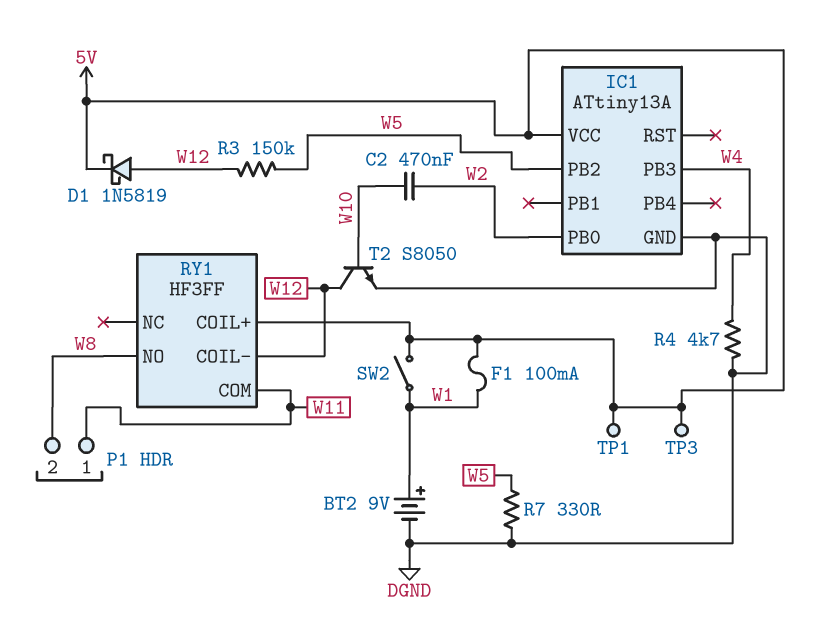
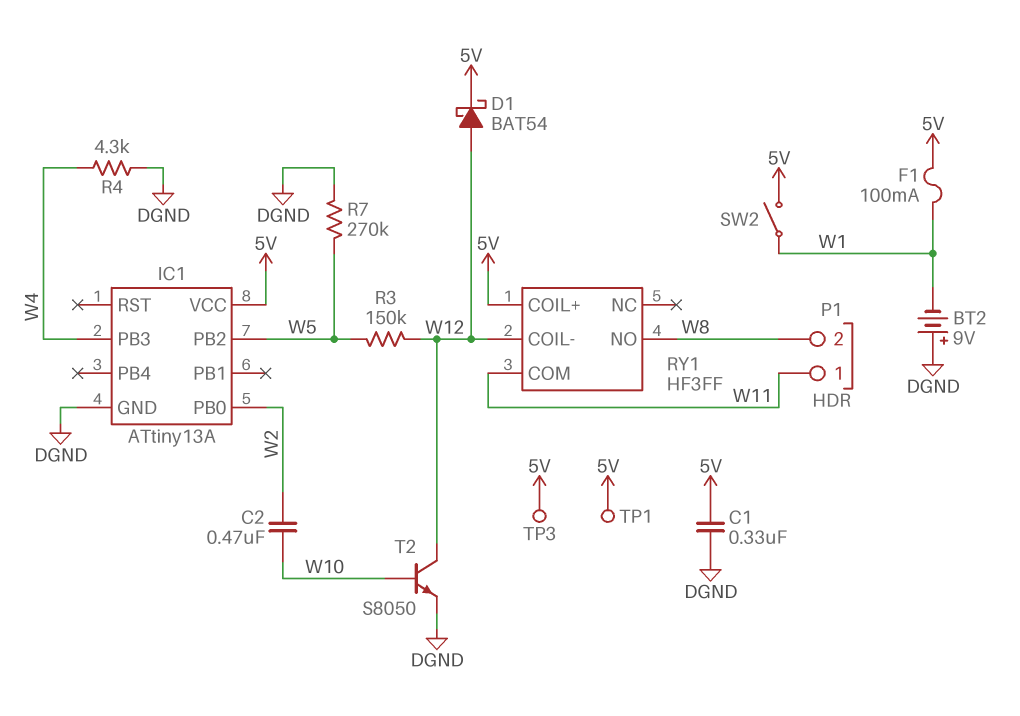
BT2: 9V (plus W1, minus DGND) -> 9V (plus DGND, minus W1)
C1: none -> 330nF (5V, DGND)
D1: schottky 1N5819 (A W12, K 5V) -> schottky BAT54 (A W12, K 5V)
R4: 4.7k (DGND, W4) -> 4.3k (DGND, W4)
R7: 330 (DGND, W5) -> 270k (DGND, W5)

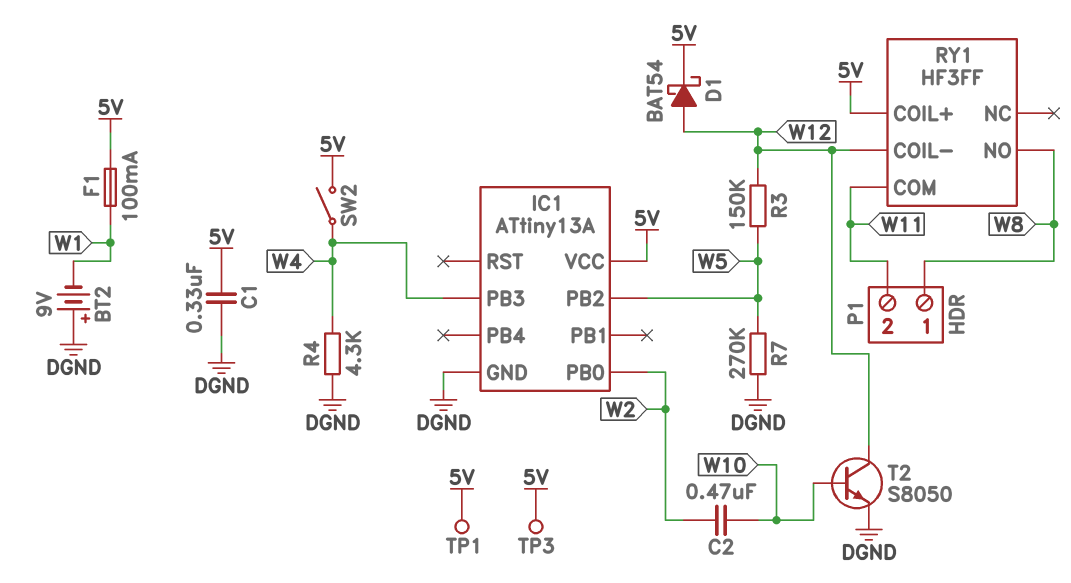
P1 pin 1: W11 -> W8
P1 pin 2: W8 -> W11
SW2: switch (5V, W1) -> switch (5V, W4)

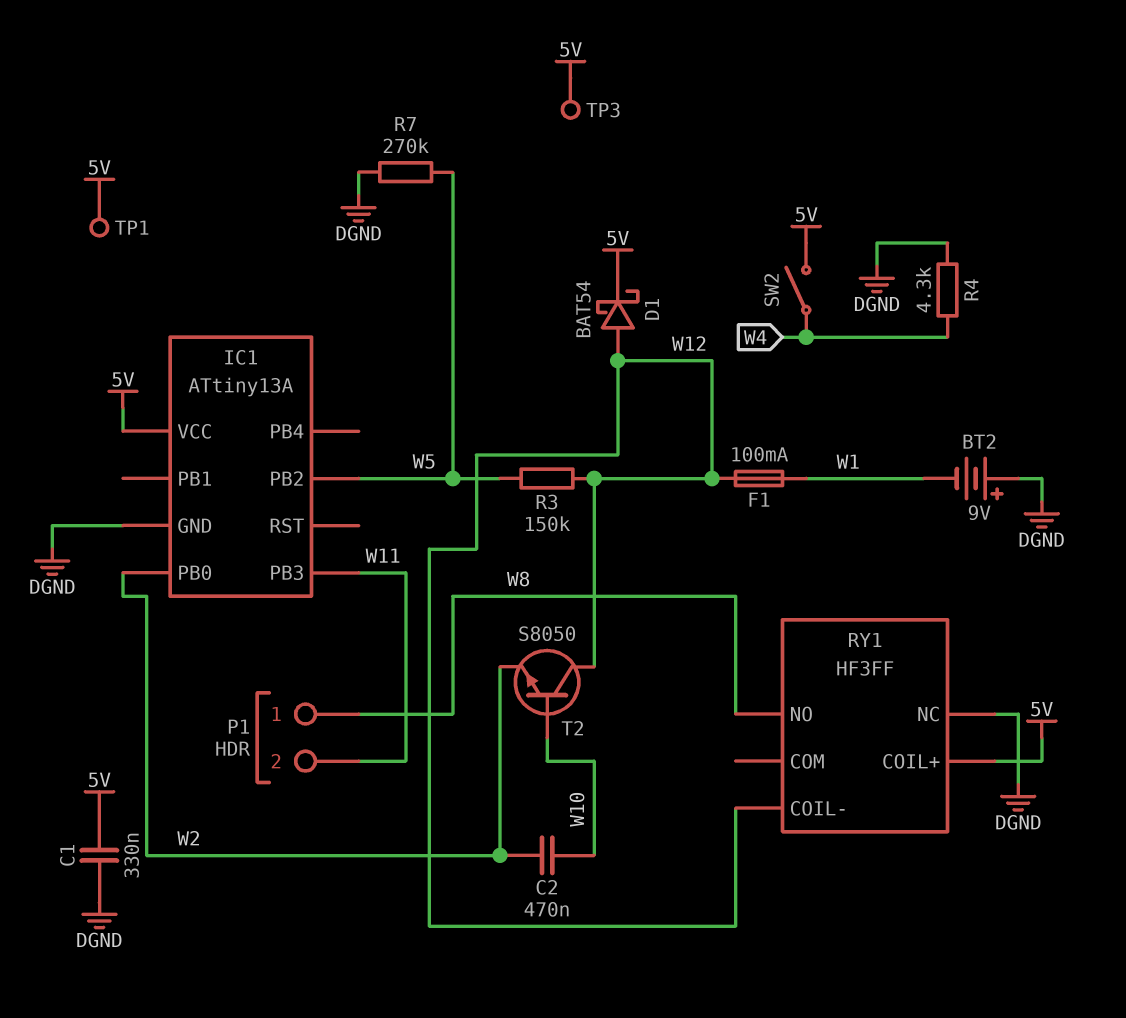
F1: 100mA (5V, W1) -> 100mA (W1, W12)
IC1 pin PB3: W4 -> W11
RY1 pin COM: W11 -> none
RY1 pin NC: none -> DGND
T2: NPN S8050 (B W10, C W12, E DGND) -> NPN S8050 (B W10, C W12, E W2)

